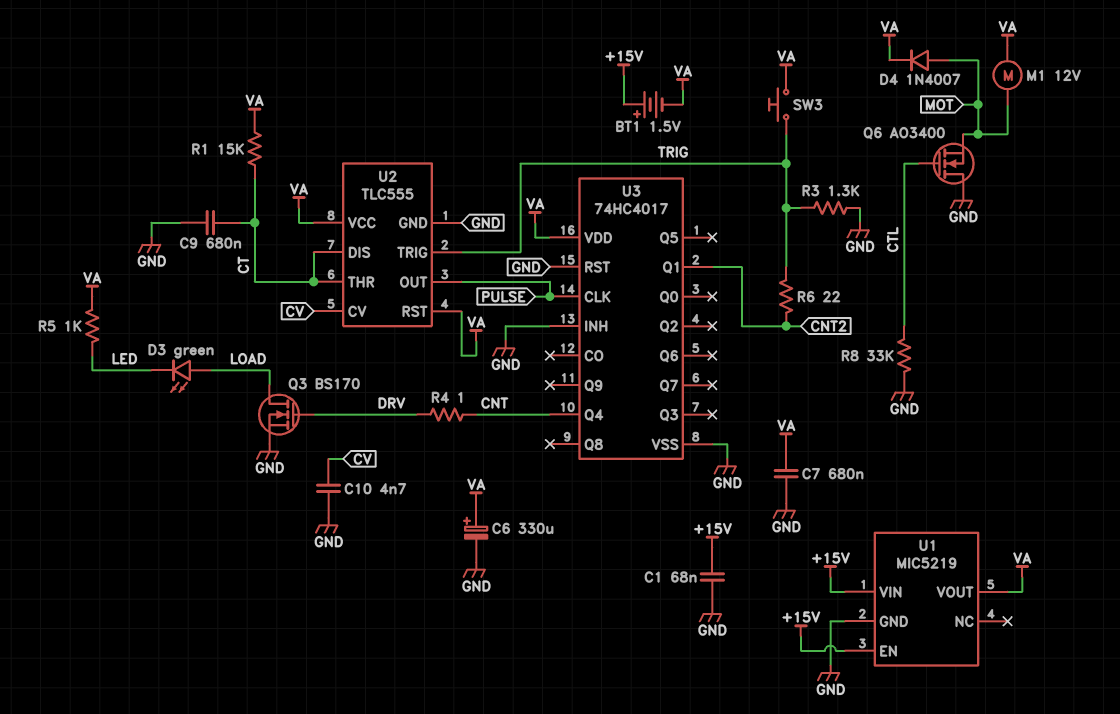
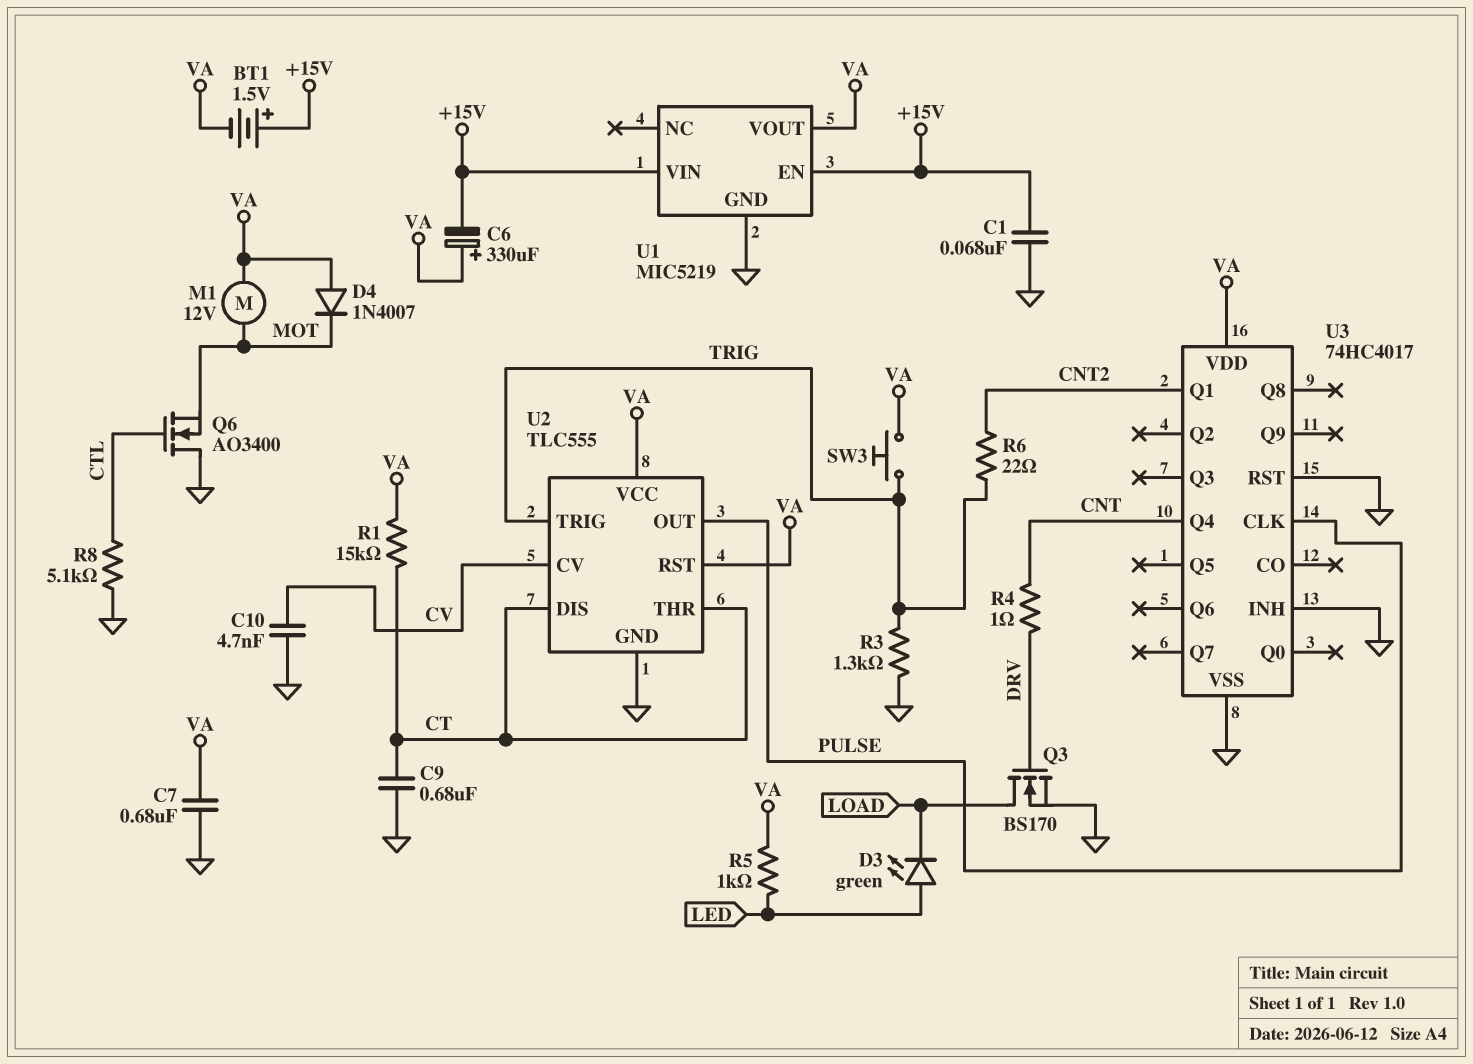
C6: 330uF (plus VA, minus GND) -> 330uF (plus VA, minus +15V)
D3: LED green (A LOAD, K LED) -> LED green (A LED, K LOAD)
D4: diode 1N4007 (A MOT, K VA) -> diode 1N4007 (A VA, K MOT)
R8: 33k (CTL, GND) -> 5.1k (CTL, GND)

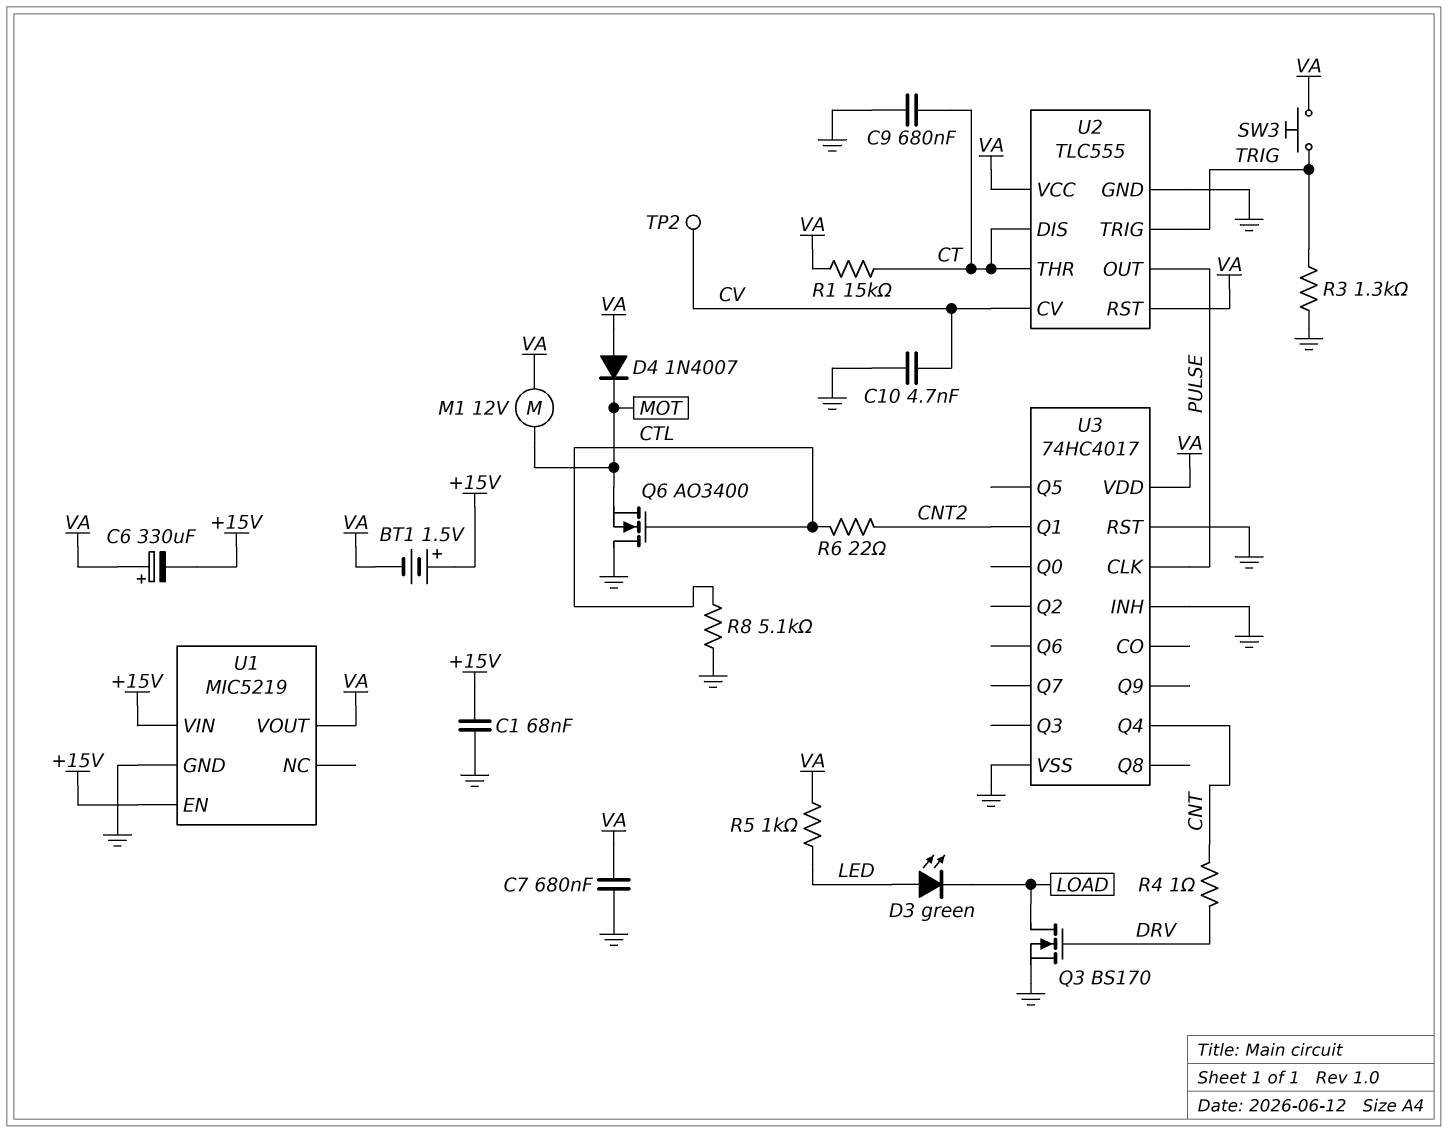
R6: 22 (CNT2, TRIG) -> 22 (CNT2, CTL)
TP2: none -> test point (CV)

